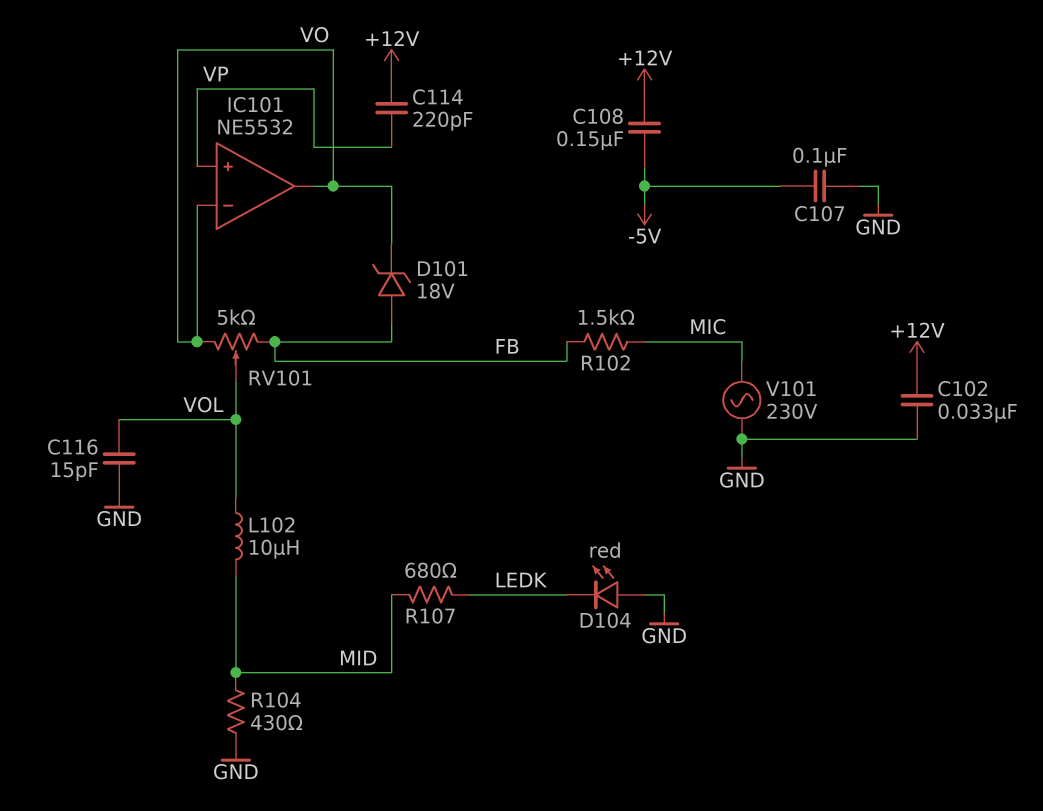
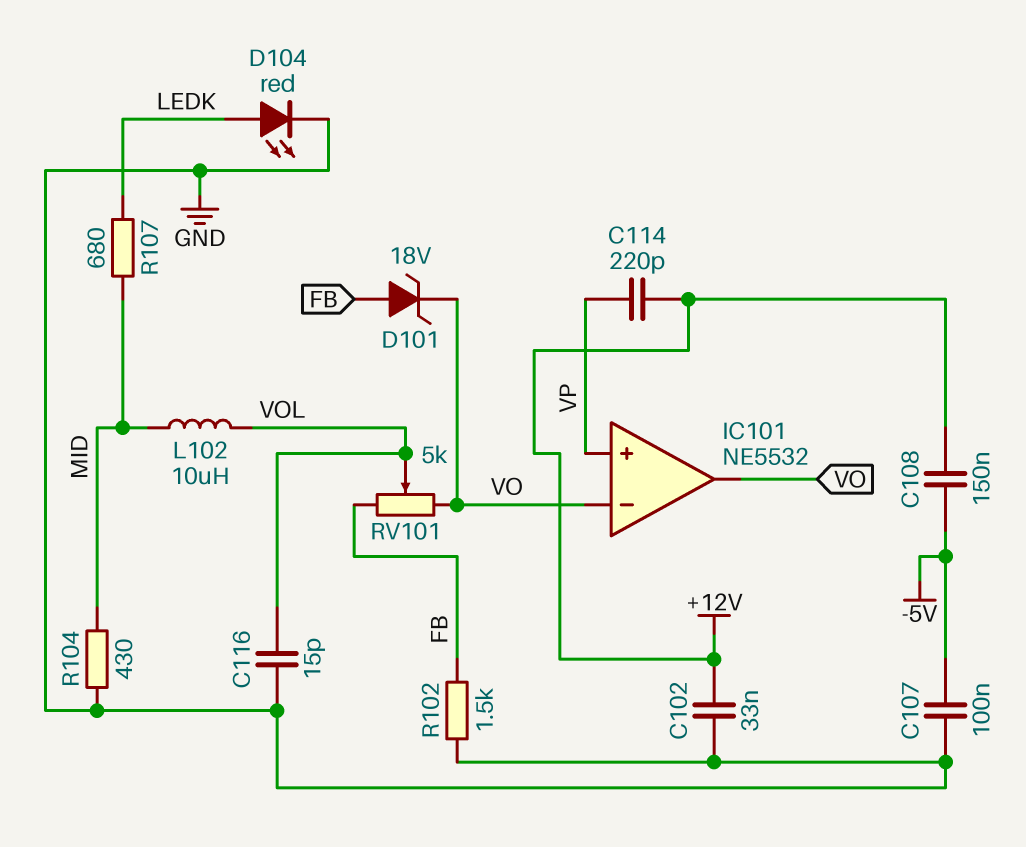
D104: LED red (A GND, K LEDK) -> LED red (A LEDK, K GND)
R102: 1.5k (FB, MIC) -> 1.5k (FB, GND)
V101: AC 230V (GND, MIC) -> none

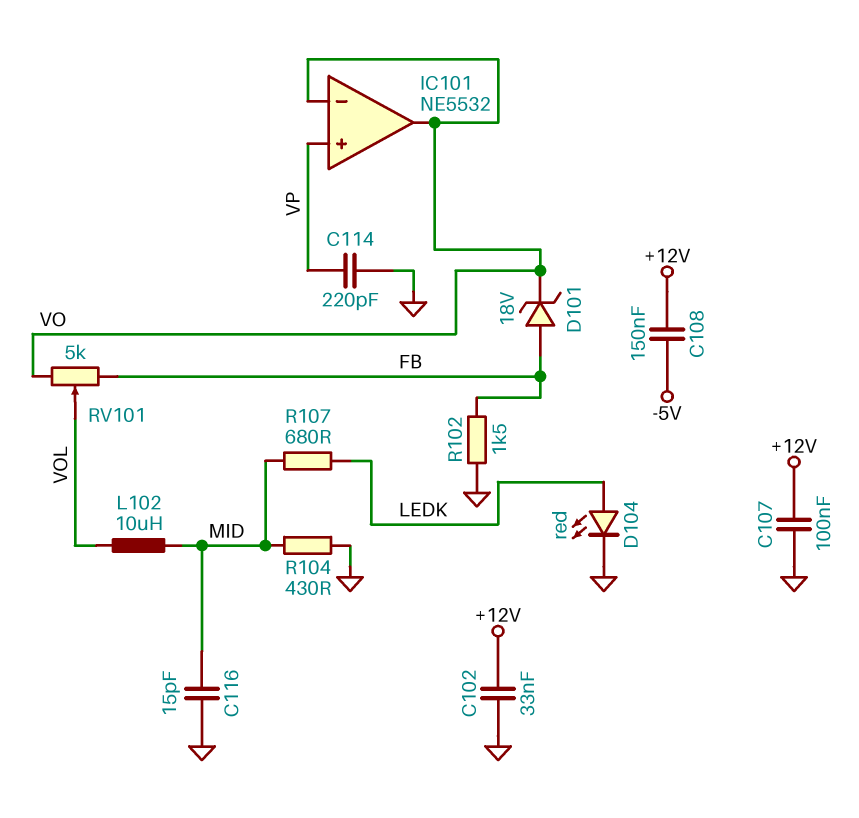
C107: 100nF (-5V, GND) -> 100nF (+12V, GND)
C114: 220pF (+12V, VP) -> 220pF (GND, VP)
C116: 15pF (GND, VOL) -> 15pF (GND, MID)

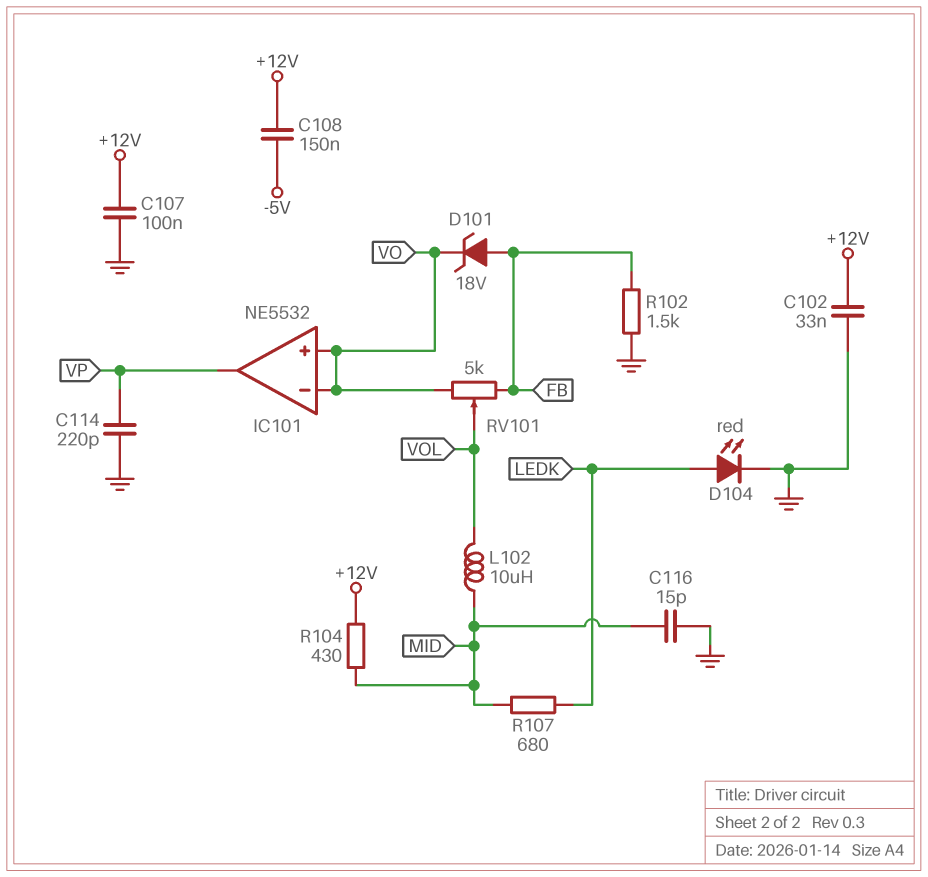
IC101 pin in+: VP -> VO
IC101 pin out: VO -> VP
R104: 430 (GND, MID) -> 430 (+12V, MID)

